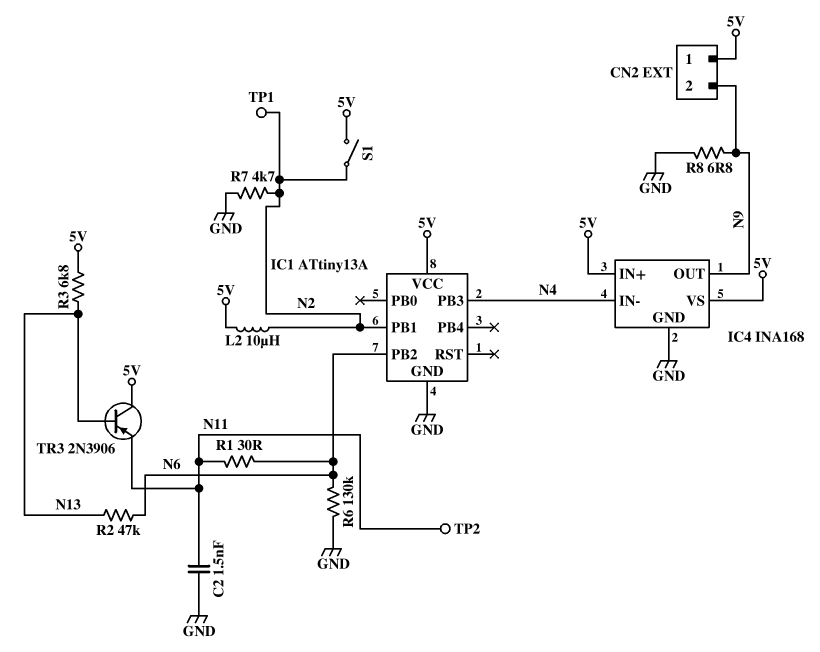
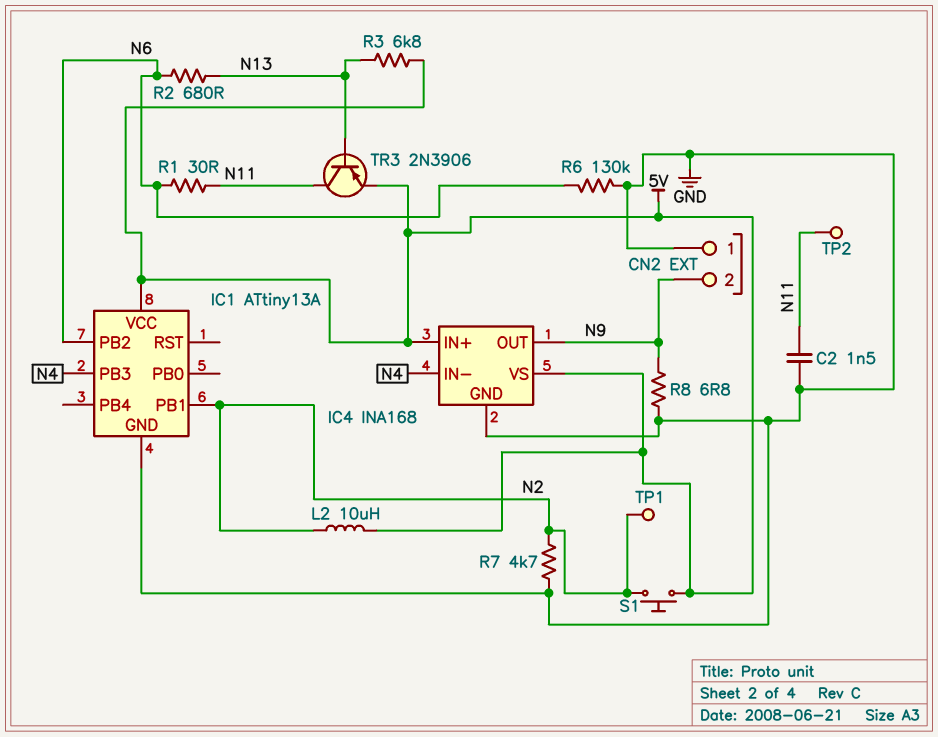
CN2 pin 1: 5V -> GND
R2: 47k (N6, N13) -> 680 (N6, N13)
S1: switch (5V, N2) -> button (5V, N2)
TR3: PNP 2N3906 (B N13, C 5V, E N11) -> PNP 2N3906 (B N13, C N11, E 5V)

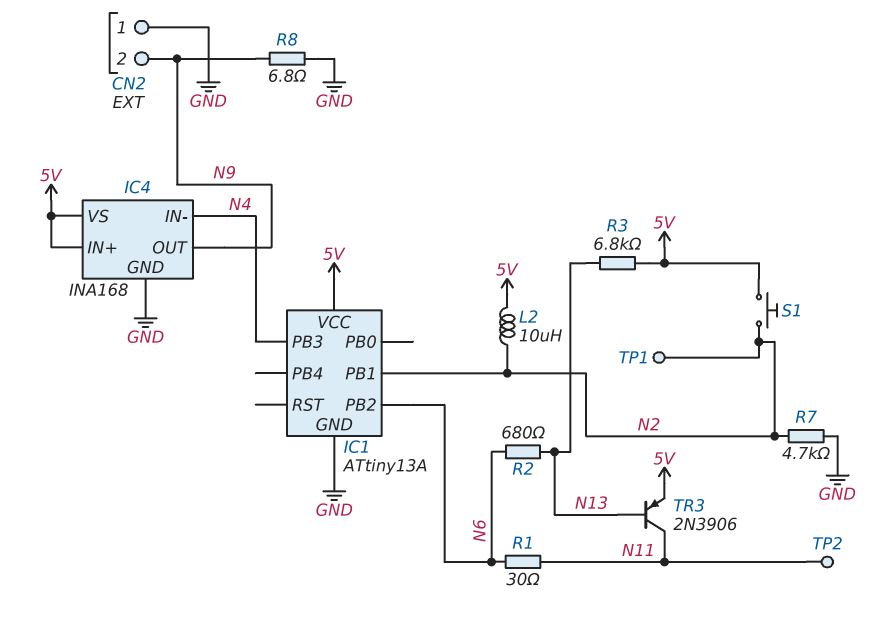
C2: 1.5nF (GND, N11) -> none
R6: 130k (GND, N6) -> none

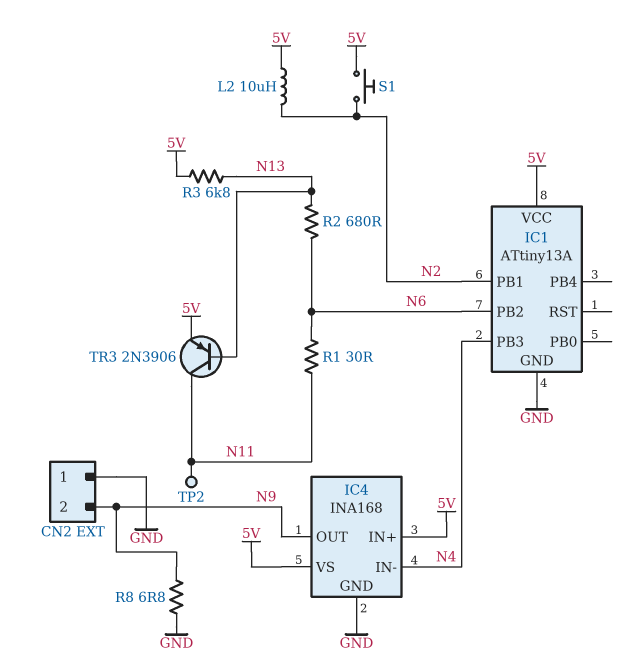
R7: 4.7k (GND, N2) -> none
TP1: test point (N2) -> none

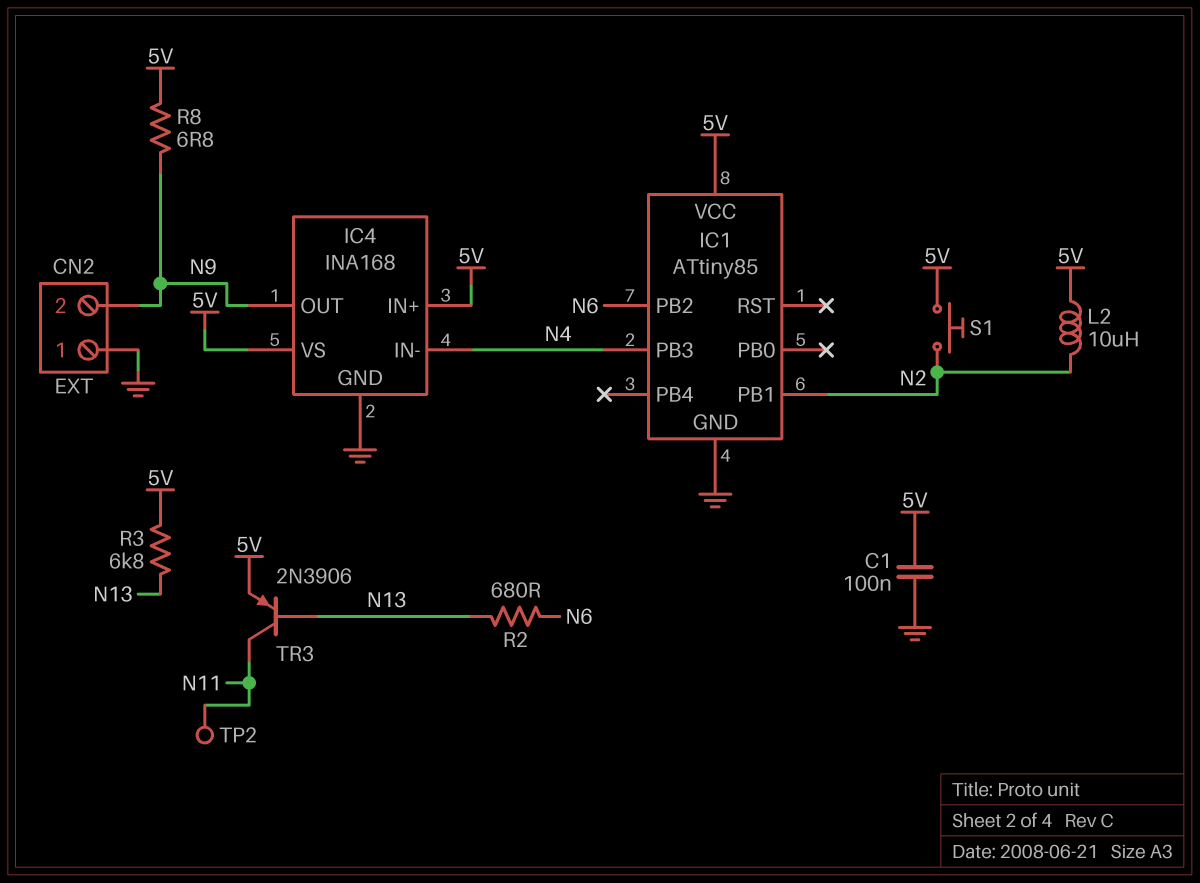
C1: none -> 100nF (5V, GND)
IC1: ATtiny13A -> ATtiny85
R1: 30 (N6, N11) -> none
R8: 6.8 (GND, N9) -> 6.8 (5V, N9)

